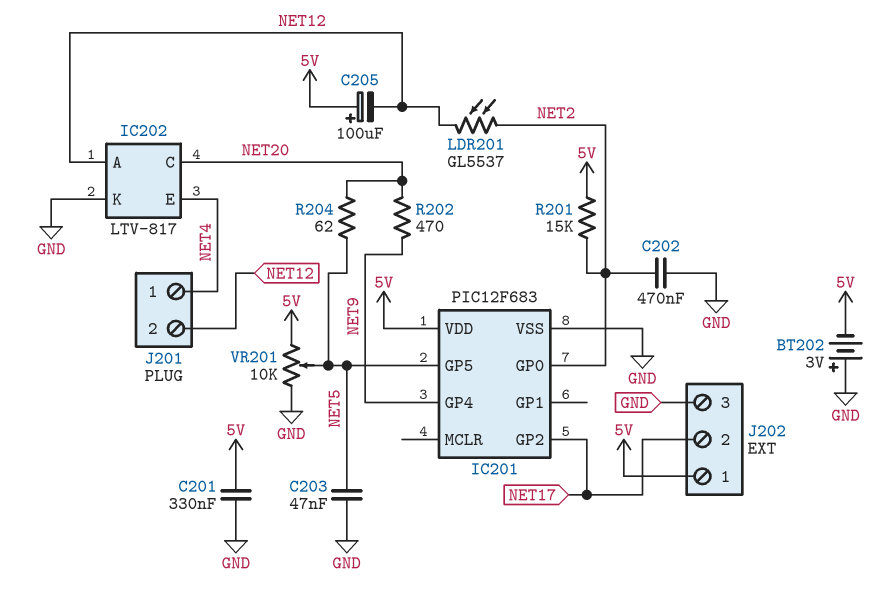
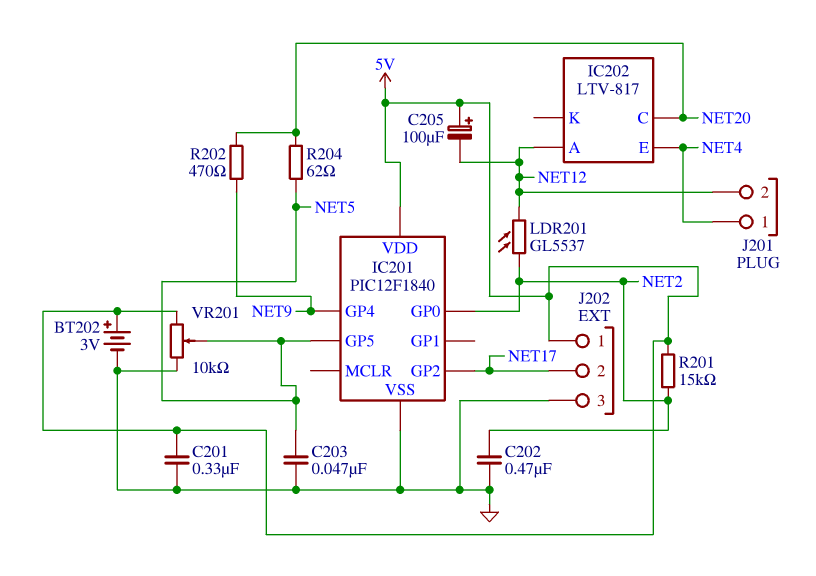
BT202: 3V (plus GND, minus 5V) -> 3V (plus 5V, minus GND)
IC201: PIC12F683 -> PIC12F1840
IC202 pin K: GND -> none

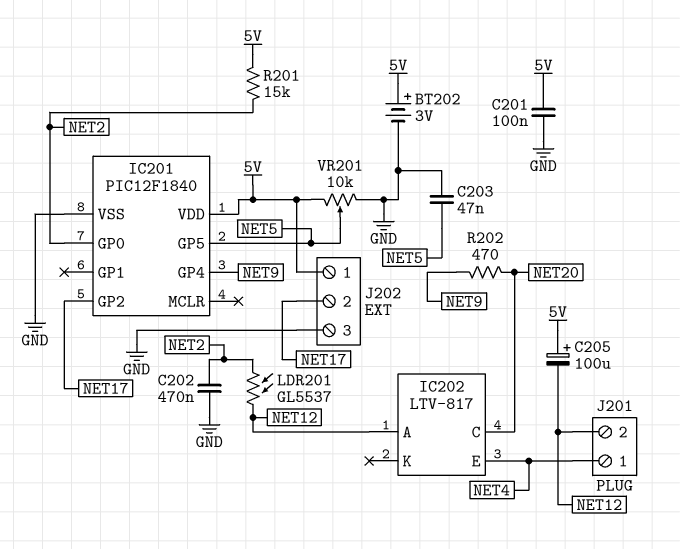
C201: 330nF (5V, GND) -> 100nF (5V, GND)
R204: 62 (NET5, NET20) -> none

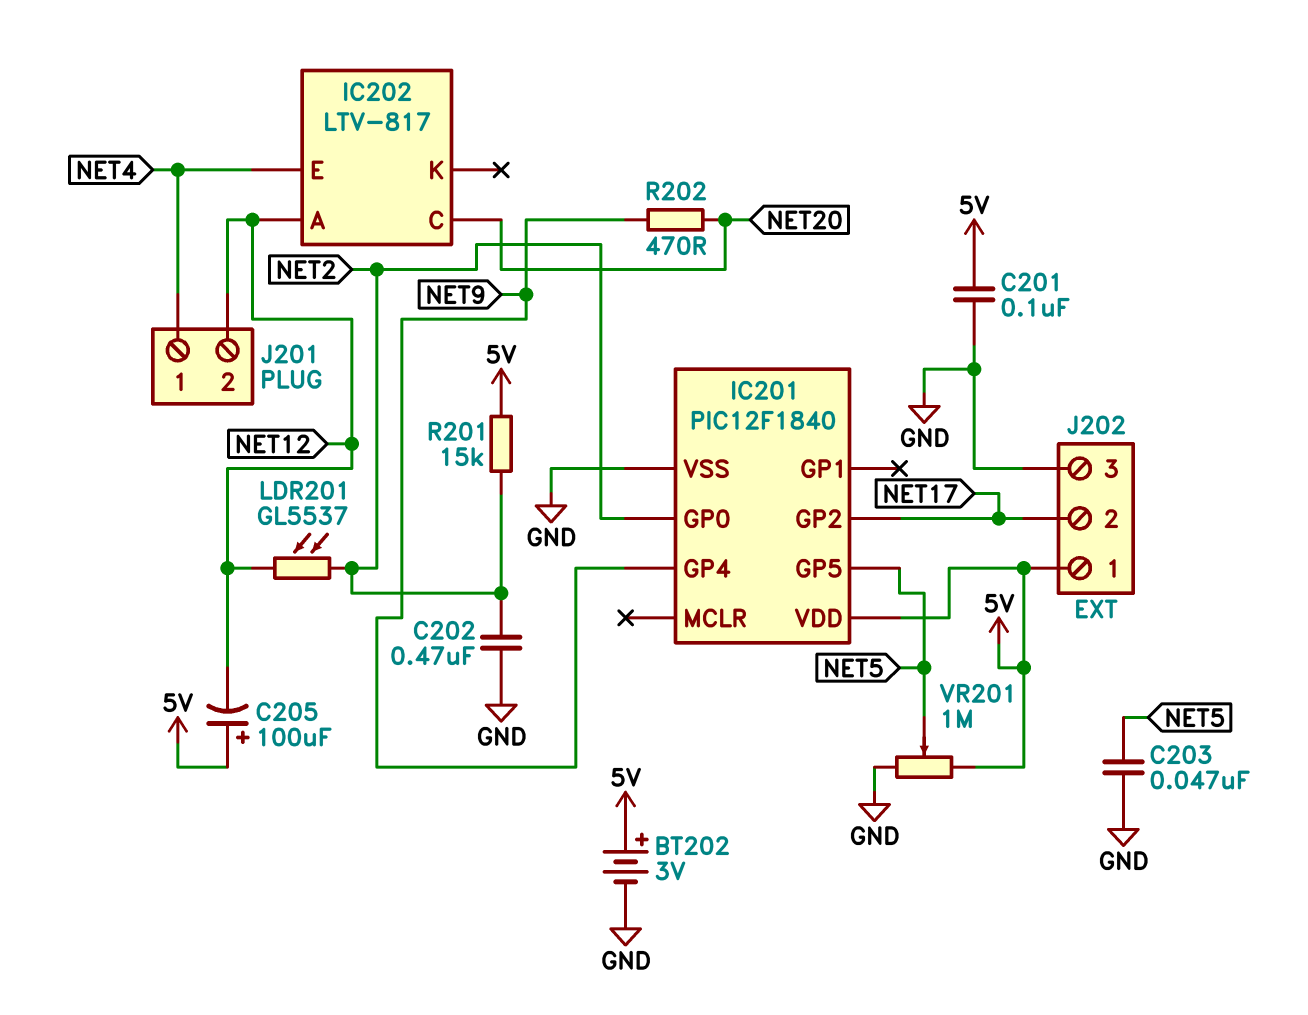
VR201: 10k (5V, GND, wiper NET5) -> 1M (5V, GND, wiper NET5)

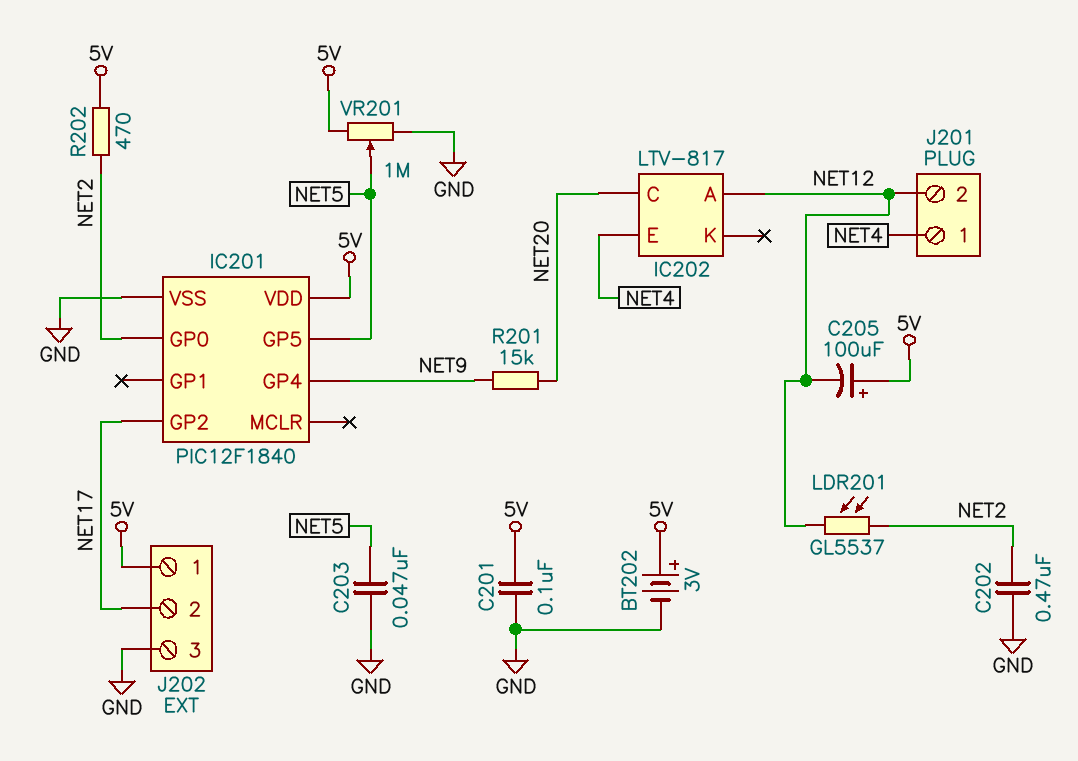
R201: 15k (5V, NET2) -> 15k (NET9, NET20)
R202: 470 (NET9, NET20) -> 470 (5V, NET2)

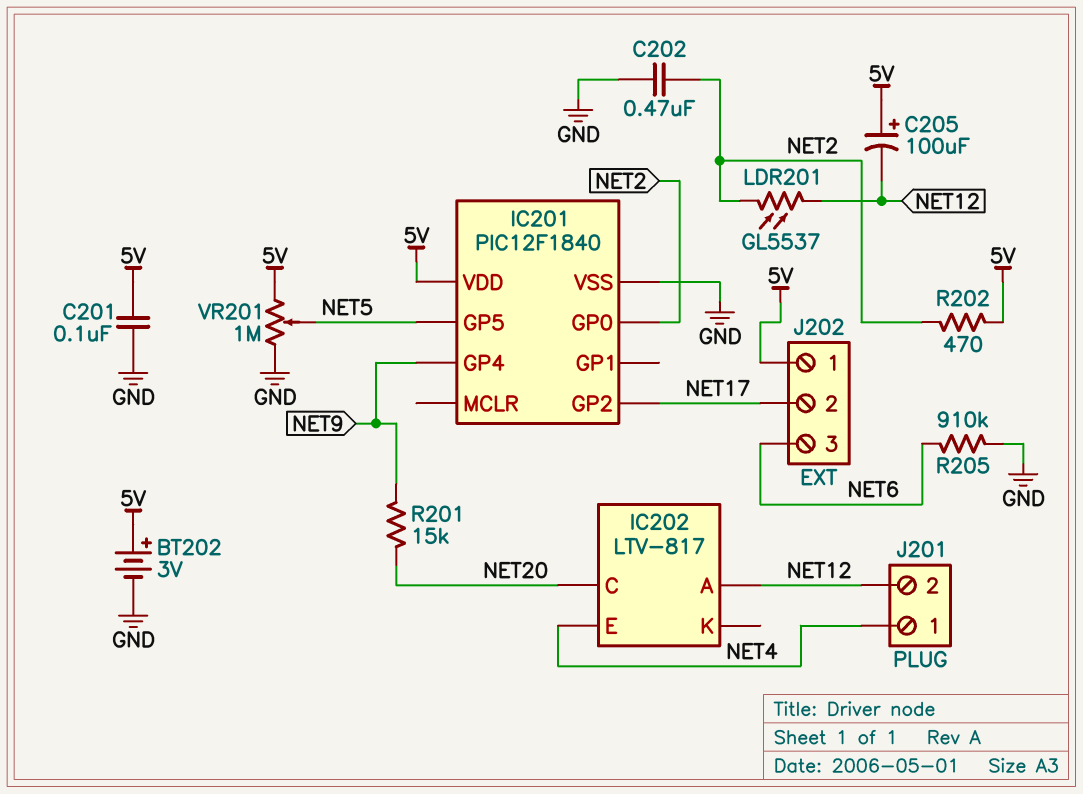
C203: 47nF (GND, NET5) -> none
J202 pin 3: GND -> NET6
R205: none -> 910k (GND, NET6)

